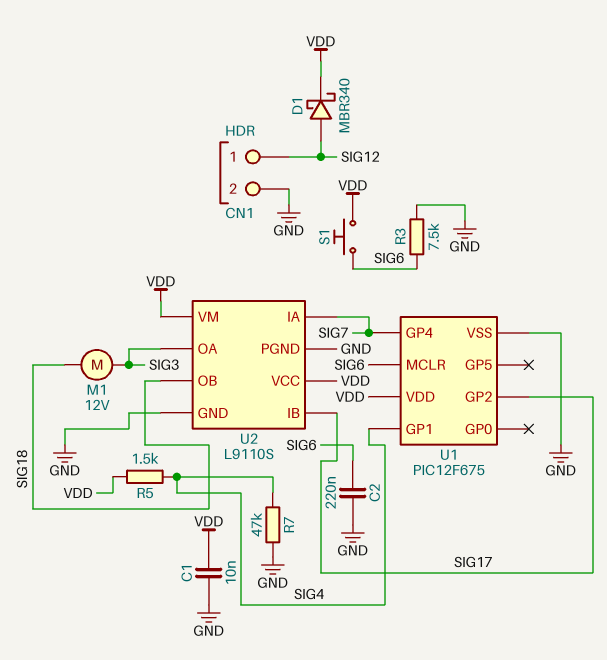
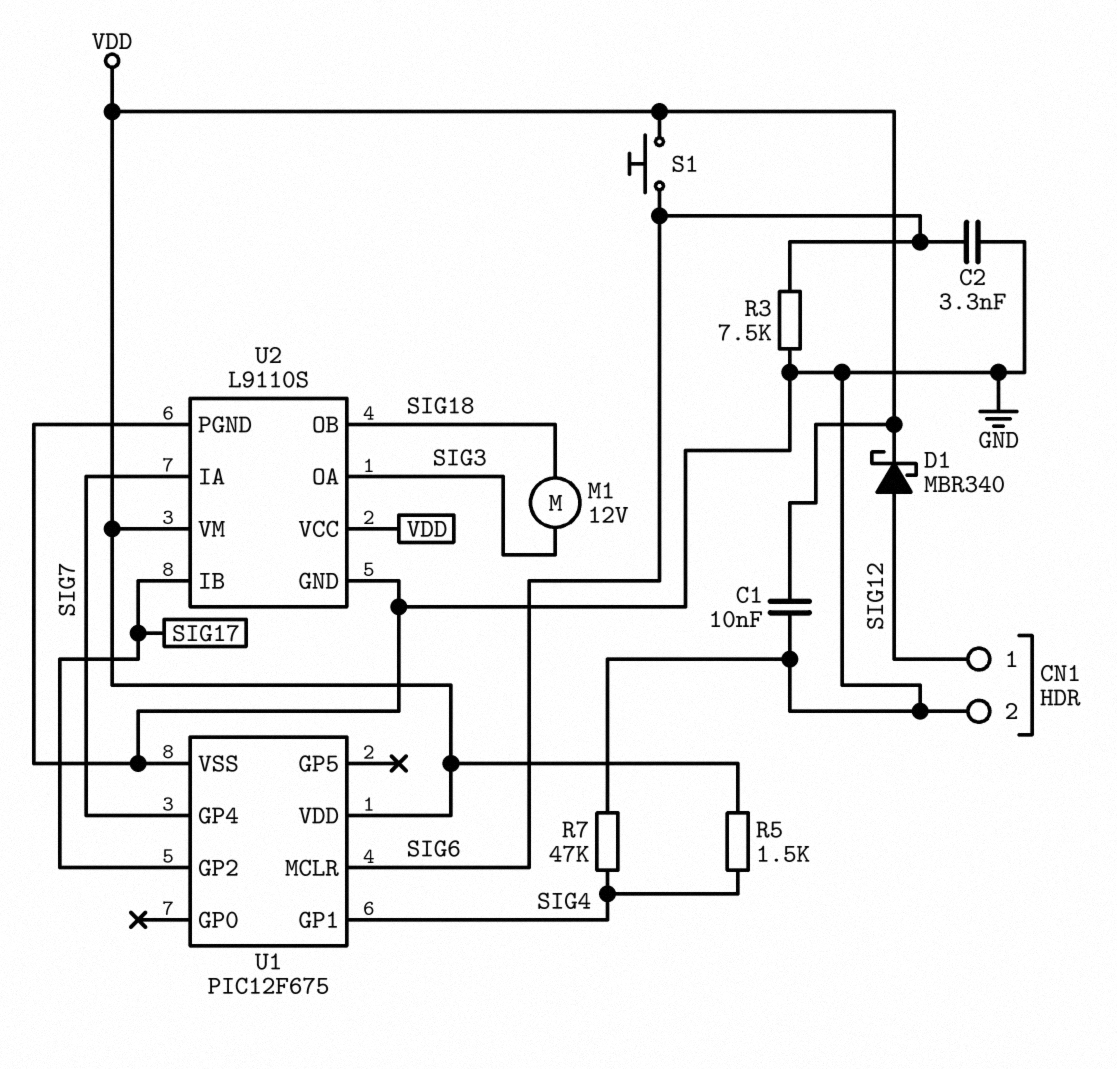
C2: 220nF (GND, SIG6) -> 3.3nF (GND, SIG6)

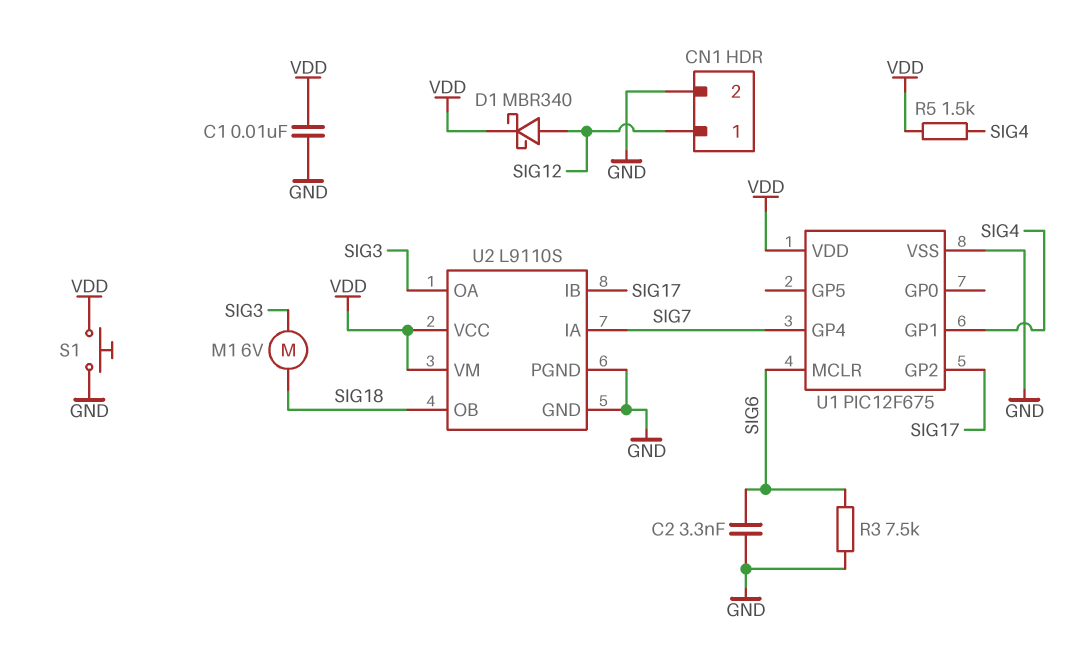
M1: motor 12V (SIG3, SIG18) -> motor 6V (SIG3, SIG18)
R7: 47k (GND, SIG4) -> none
S1: button (SIG6, VDD) -> button (GND, VDD)

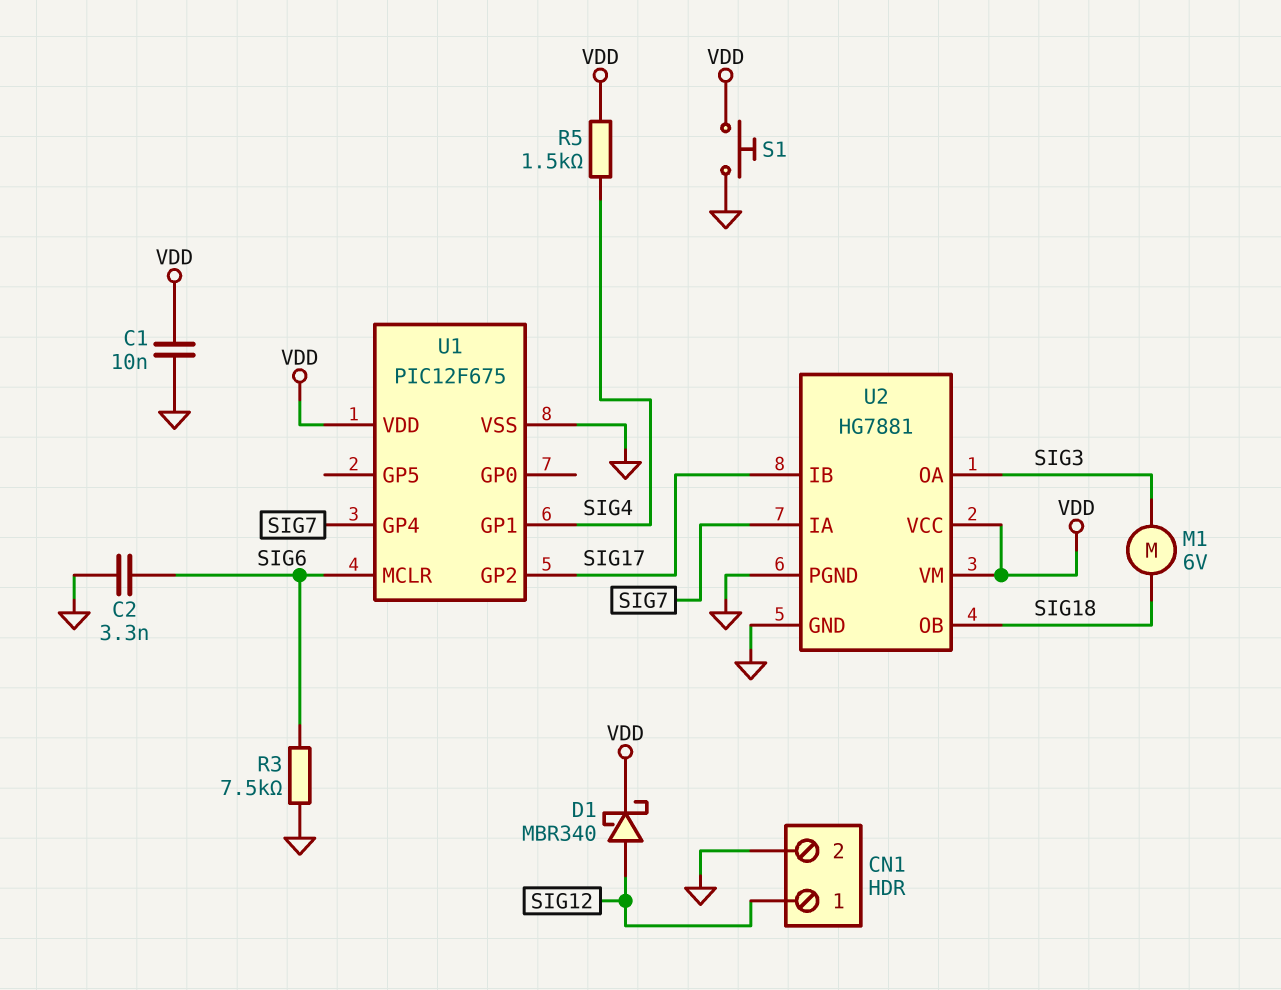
U2: L9110S -> HG7881

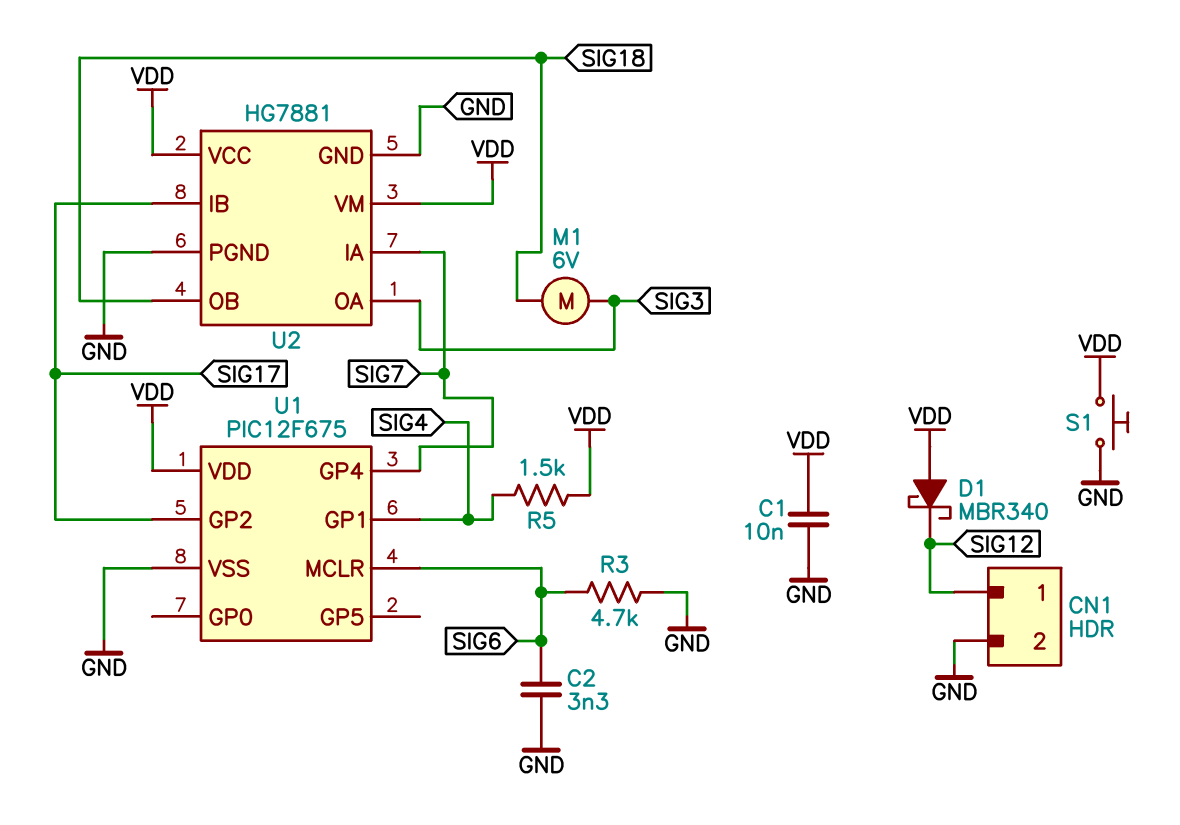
D1: schottky MBR340 (A SIG12, K VDD) -> schottky MBR340 (A VDD, K SIG12)
R3: 7.5k (GND, SIG6) -> 4.7k (GND, SIG6)

